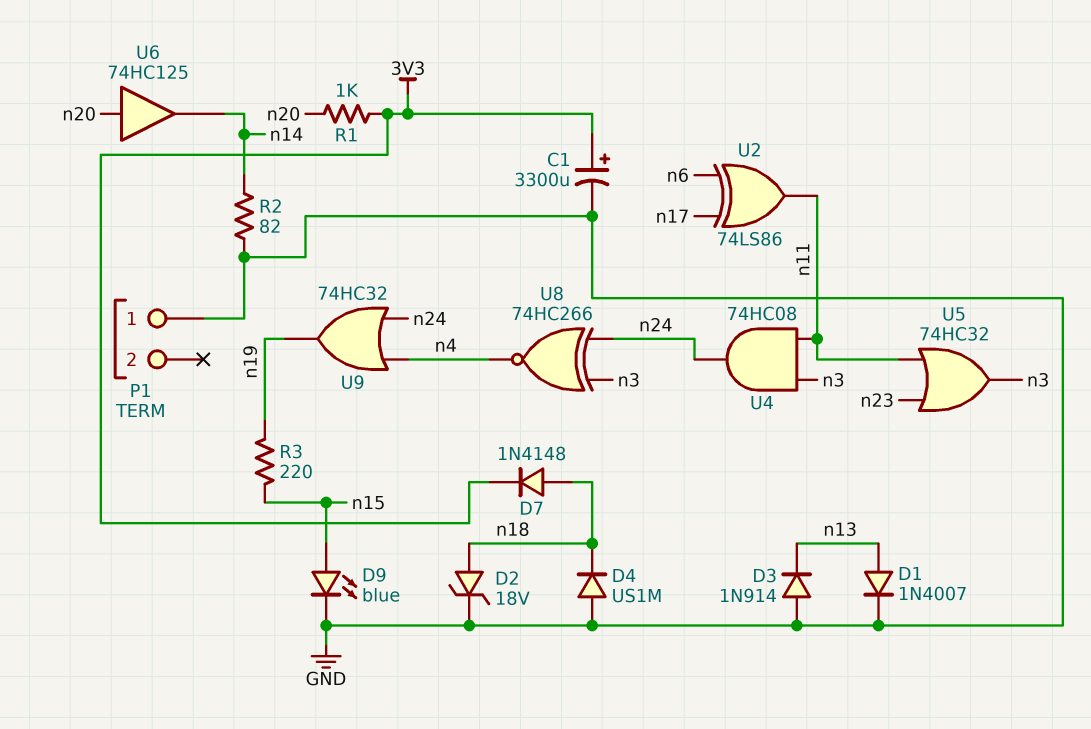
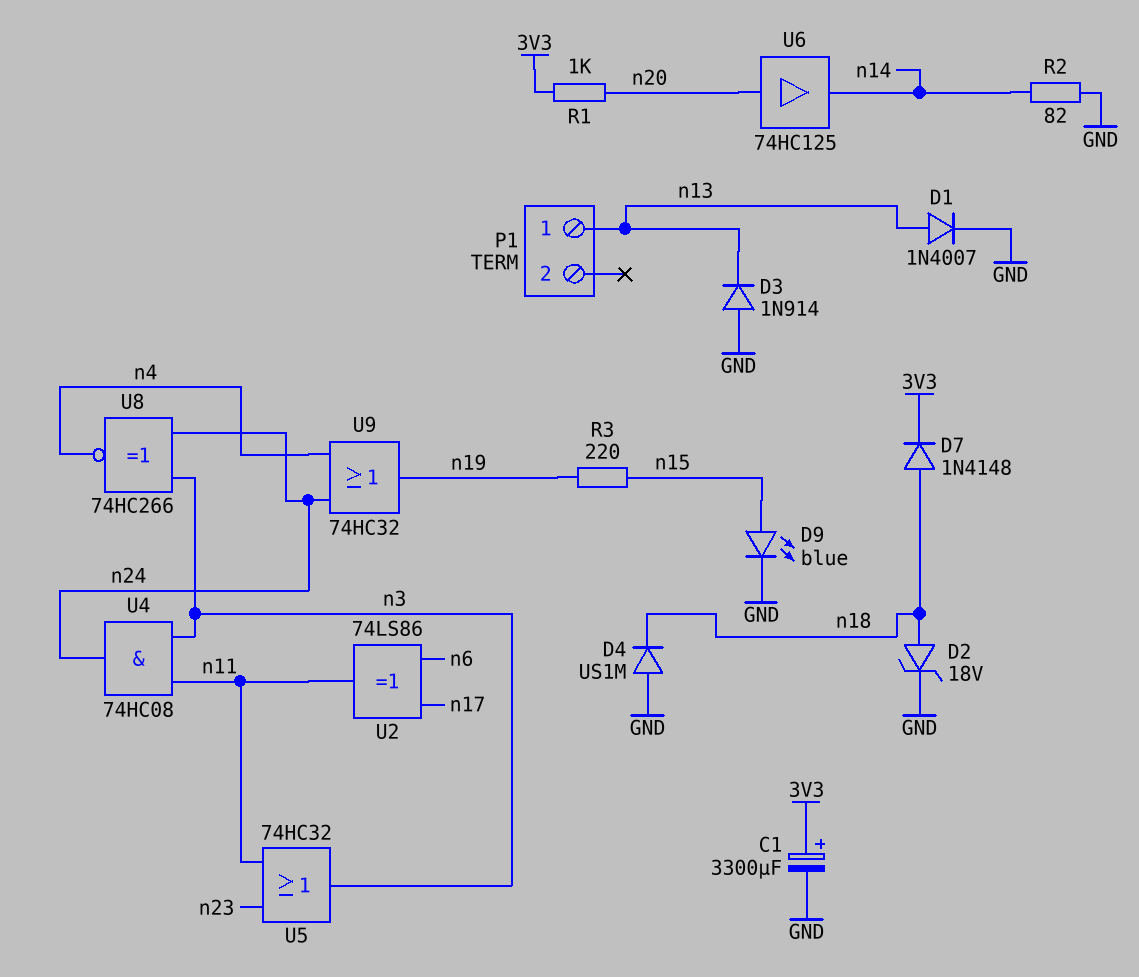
P1 pin 1: GND -> n13

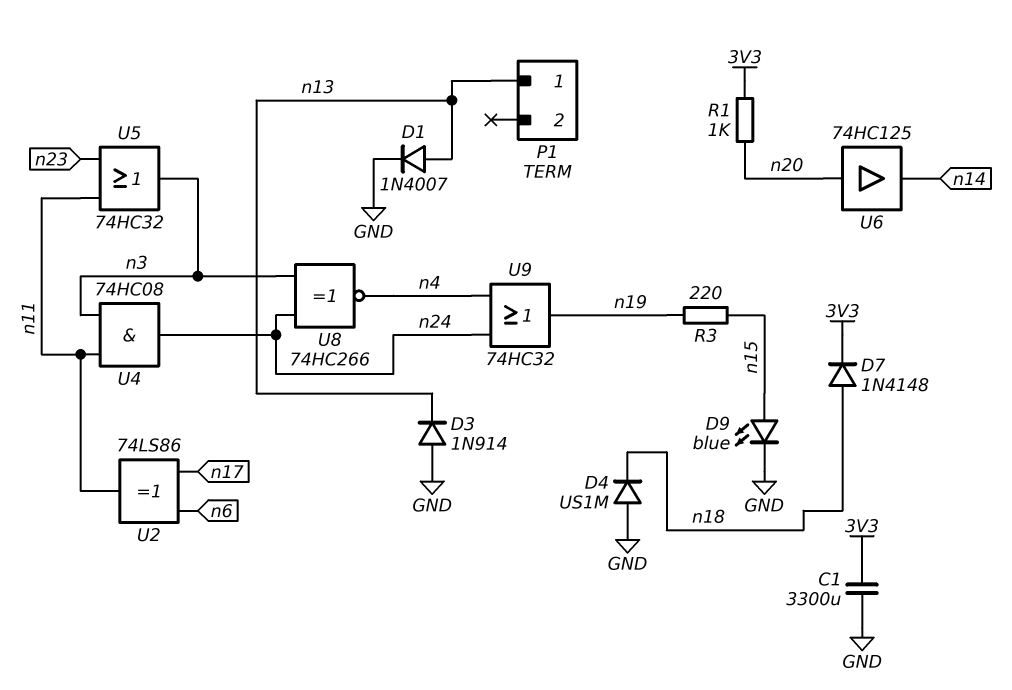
C1: 3300uF (plus 3V3, minus GND) -> 3300uF (3V3, GND)
D2: zener 18V (A n18, K GND) -> none
R2: 82 (GND, n14) -> none

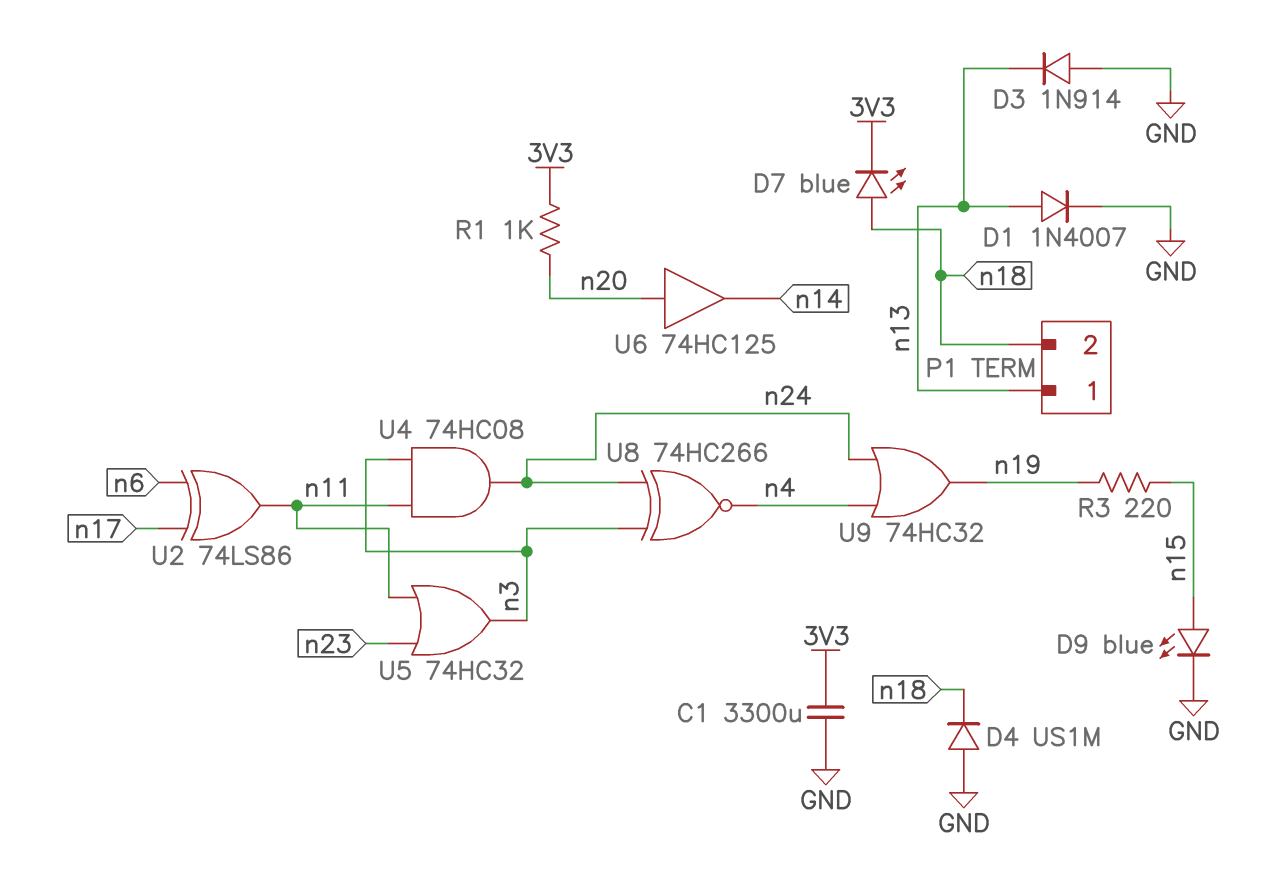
D7: diode 1N4148 (A n18, K 3V3) -> LED blue (A n18, K 3V3)
P1 pin 2: none -> n18

